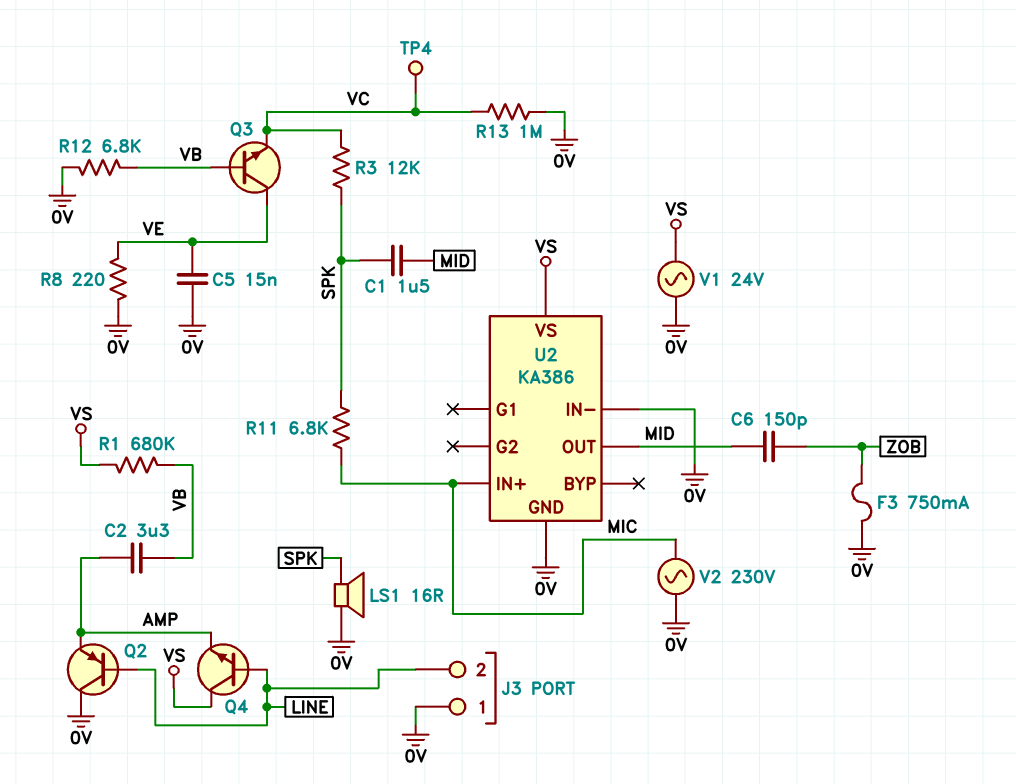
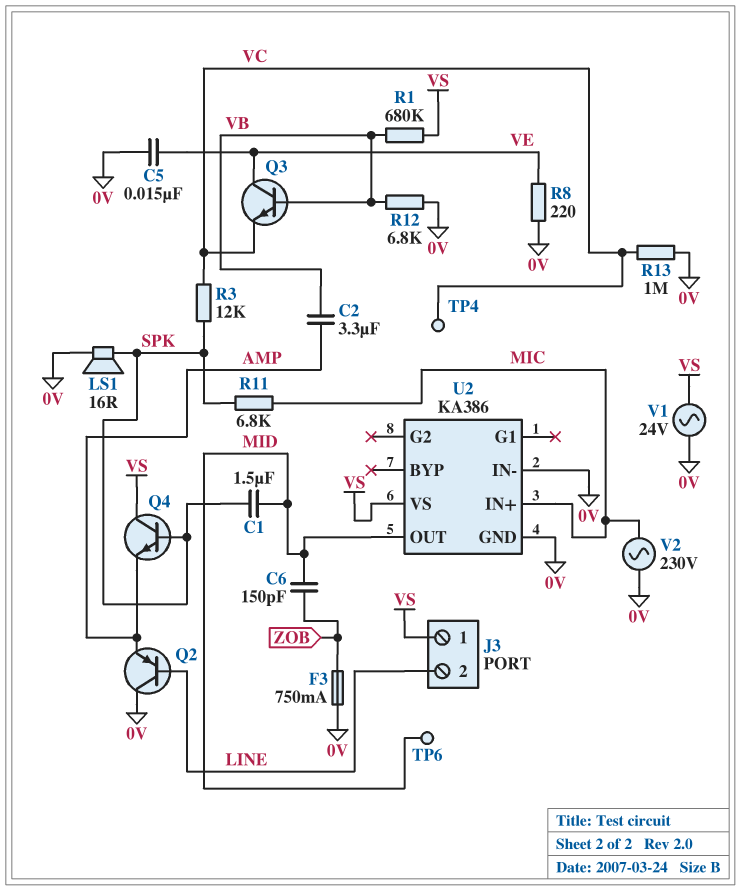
J3 pin 1: 0V -> VS
Q4: NPN (B LINE, C VS, E AMP) -> NPN (B SPK, C VS, E AMP)
TP6: none -> test point (MID)

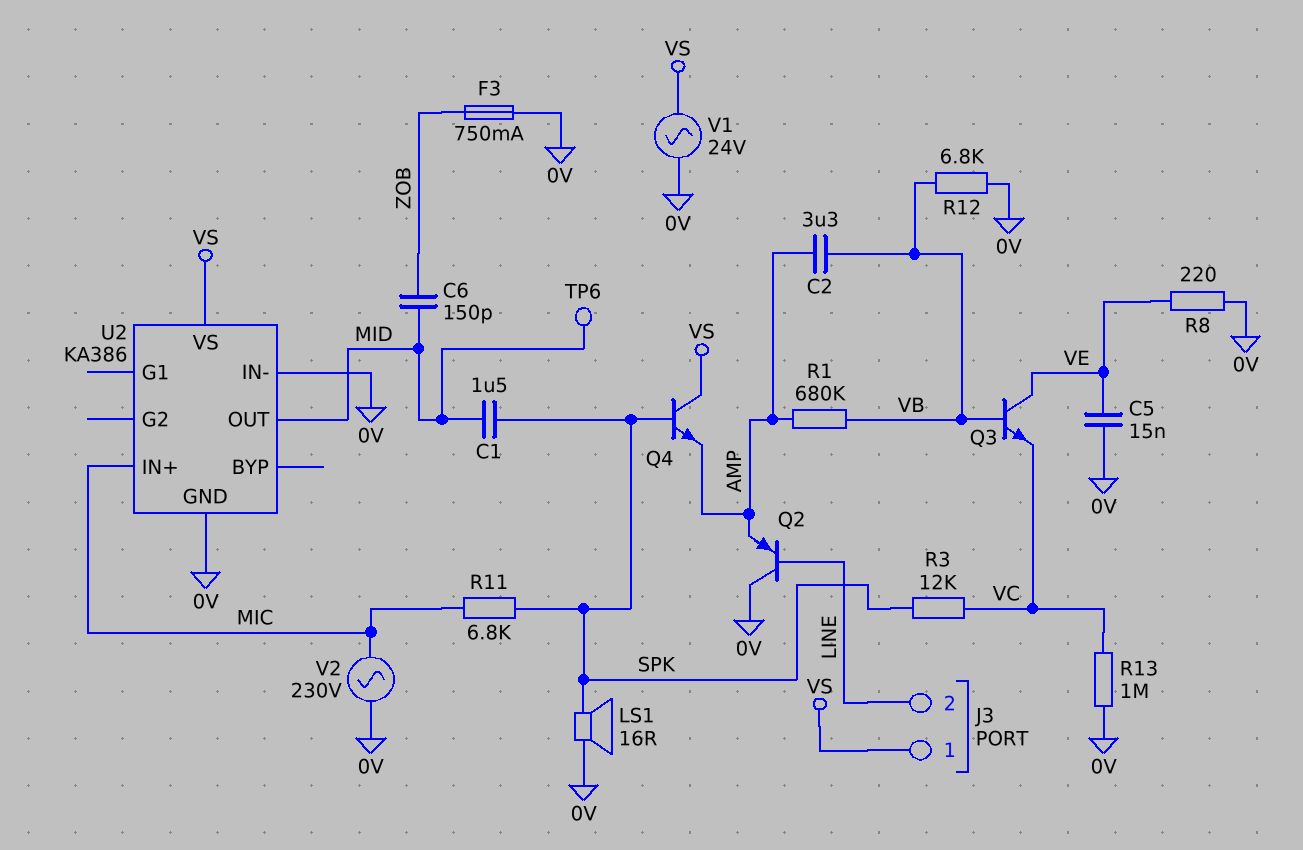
R1: 680k (VB, VS) -> 680k (AMP, VB)
TP4: test point (VC) -> none

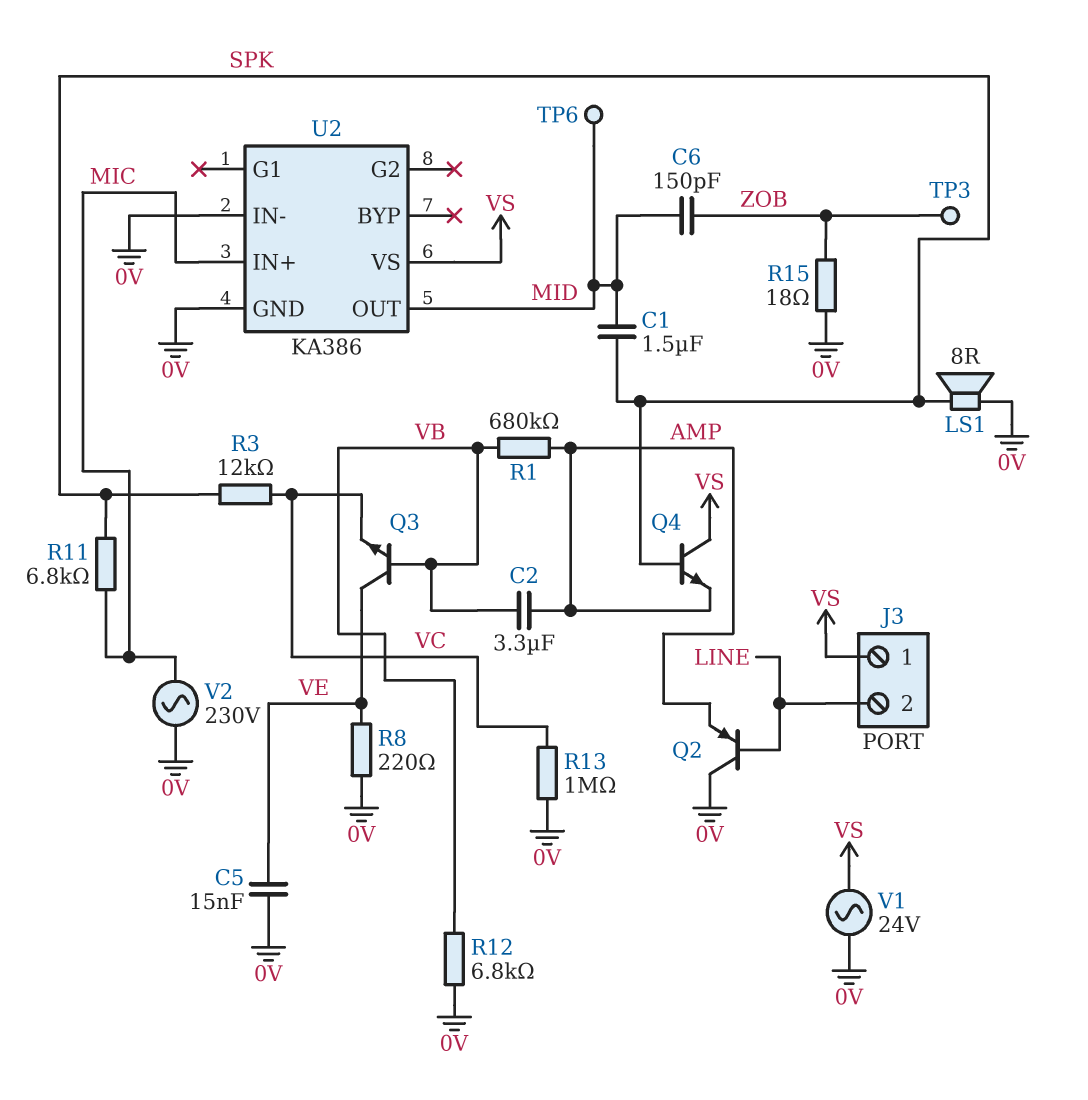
F3: 750mA (0V, ZOB) -> none
LS1: speaker 16R (0V, SPK) -> speaker 8R (0V, SPK)
R15: none -> 18 (0V, ZOB)
TP3: none -> test point (ZOB)

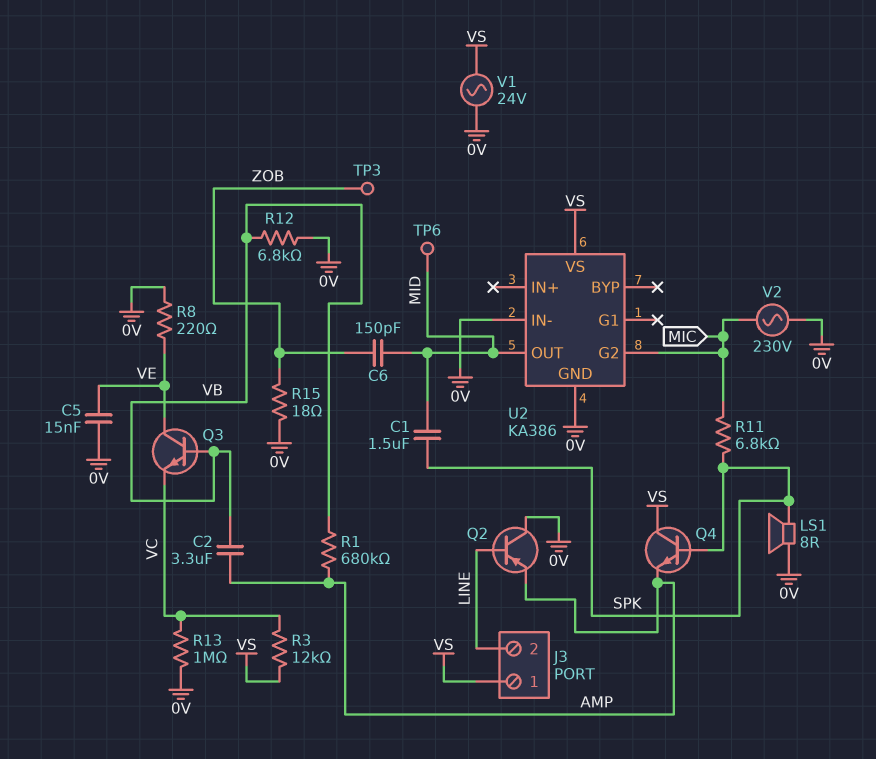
R3: 12k (SPK, VC) -> 12k (VC, VS)
U2 pin G2: none -> MIC
U2 pin IN+: MIC -> none

